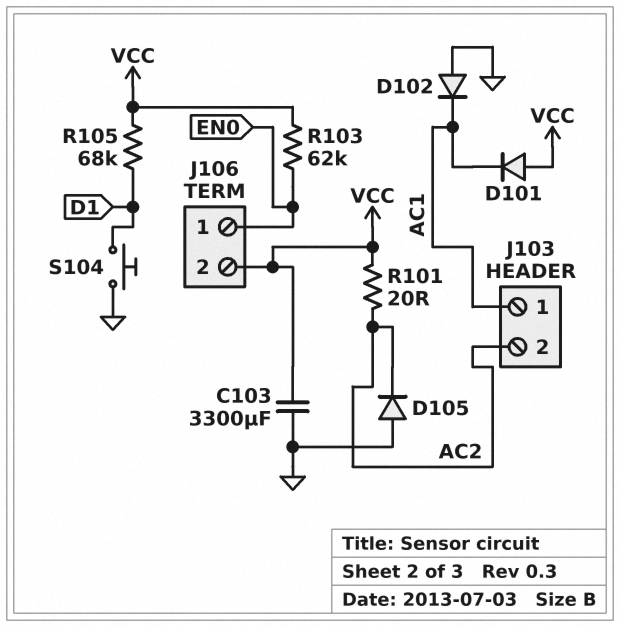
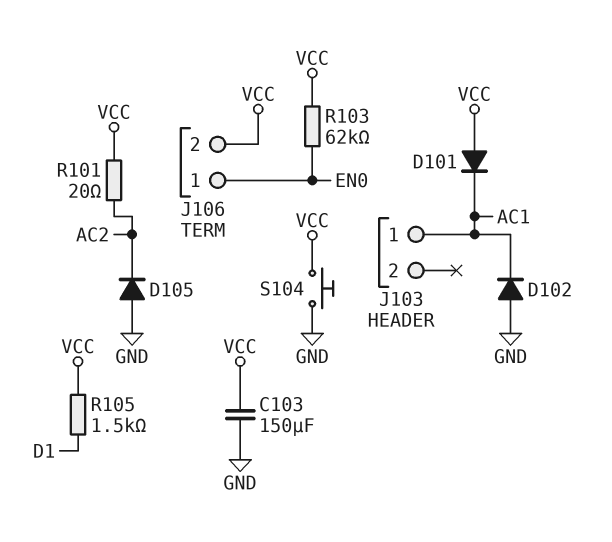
C103: 3300uF (GND, VCC) -> 150uF (GND, VCC)
J103 pin 2: AC2 -> none
R105: 68k (D1, VCC) -> 1.5k (D1, VCC)
S104: button (D1, GND) -> button (GND, VCC)

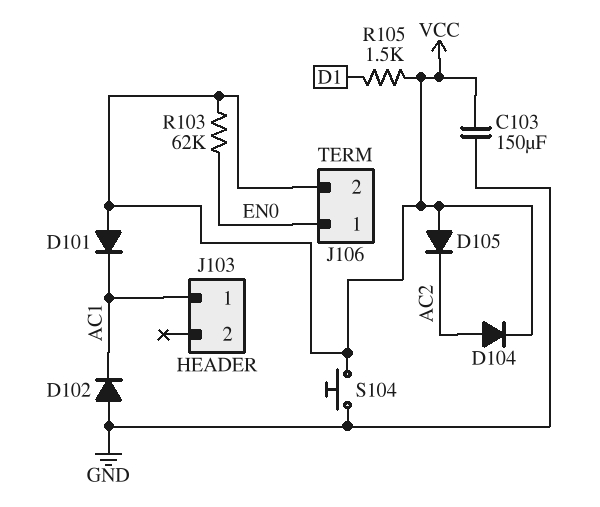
D104: none -> diode (A AC2, K VCC)
D105: diode (A GND, K AC2) -> diode (A VCC, K AC2)
R101: 20 (AC2, VCC) -> none

